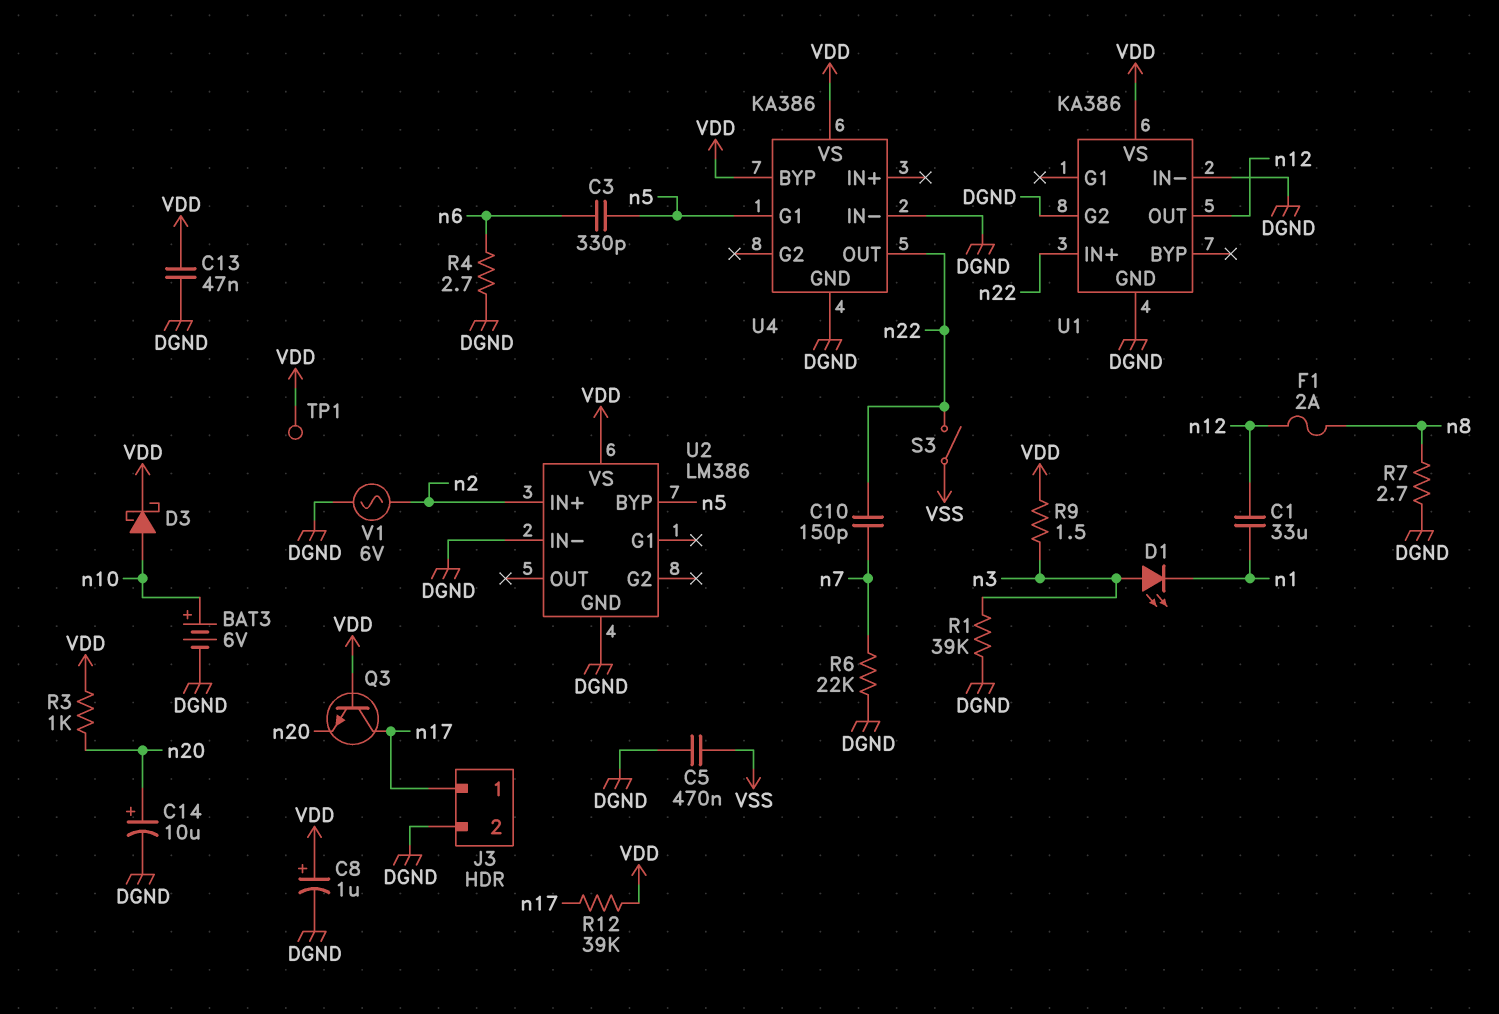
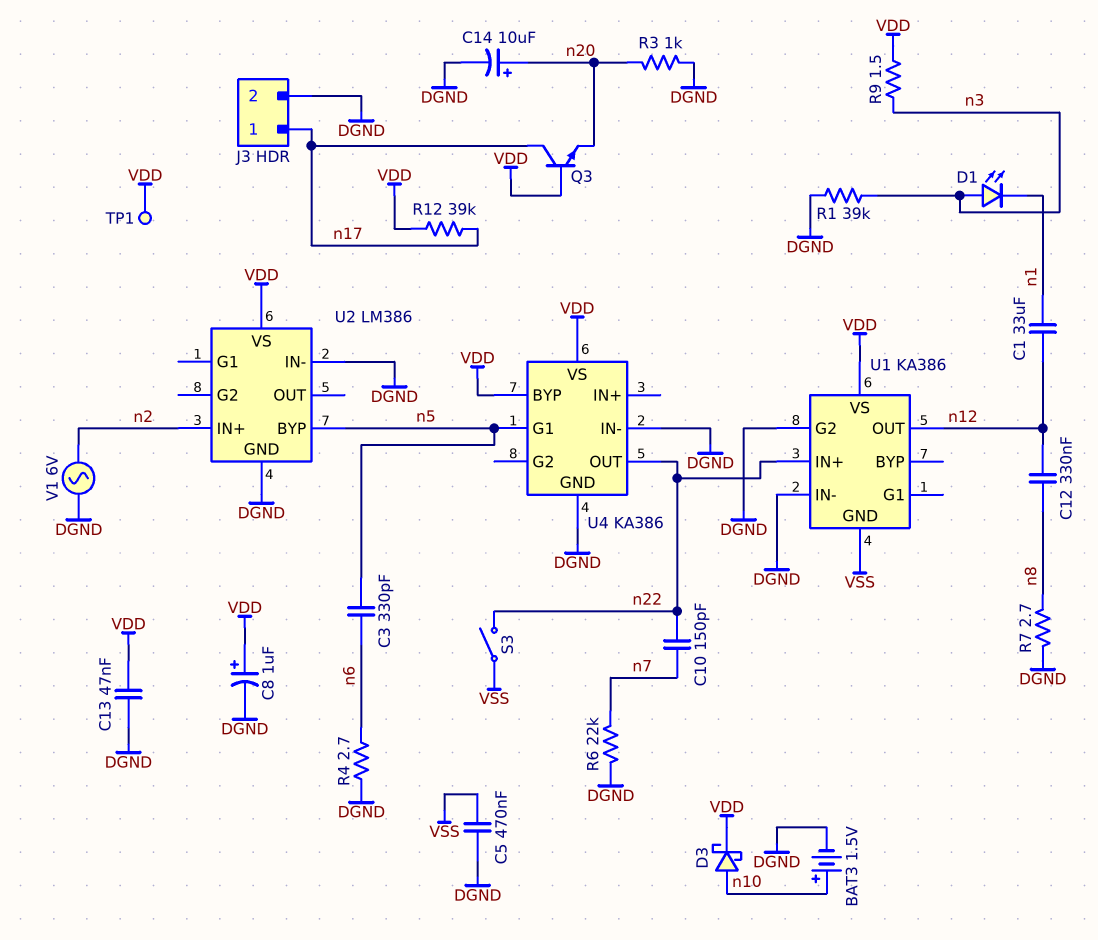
BAT3: 6V (plus n10, minus DGND) -> 1.5V (plus n10, minus DGND)
C12: none -> 330nF (n8, n12)
F1: 2A (n8, n12) -> none
R3: 1k (VDD, n20) -> 1k (DGND, n20)
U1 pin GND: DGND -> VSS

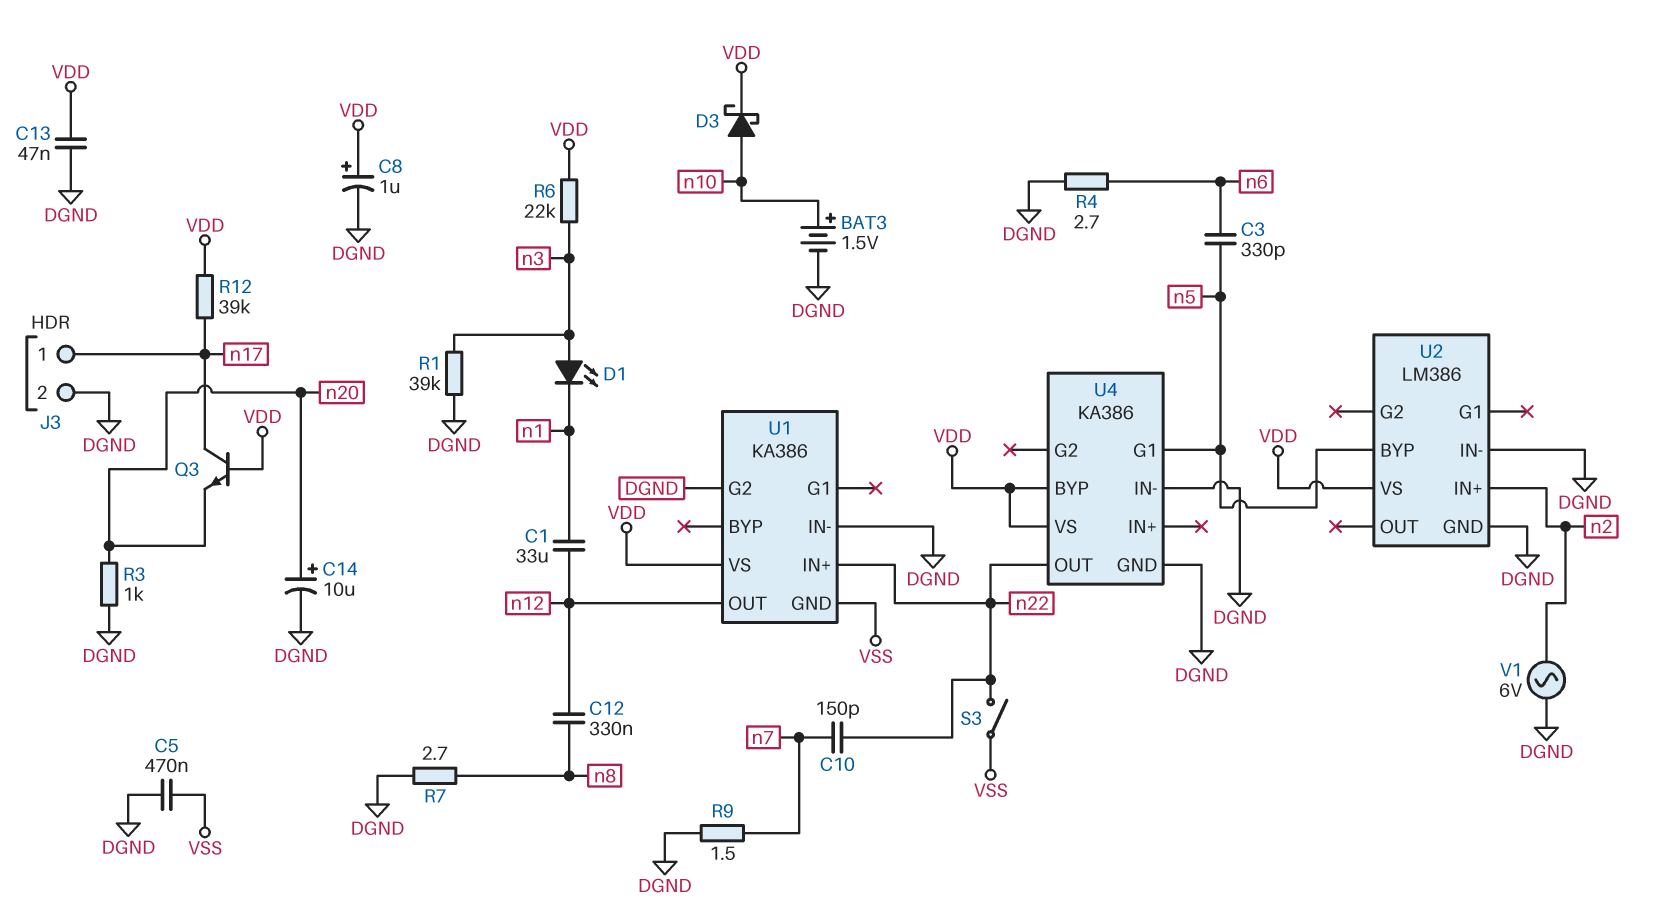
R6: 22k (DGND, n7) -> 22k (VDD, n3)
R9: 1.5 (VDD, n3) -> 1.5 (DGND, n7)
TP1: test point (VDD) -> none

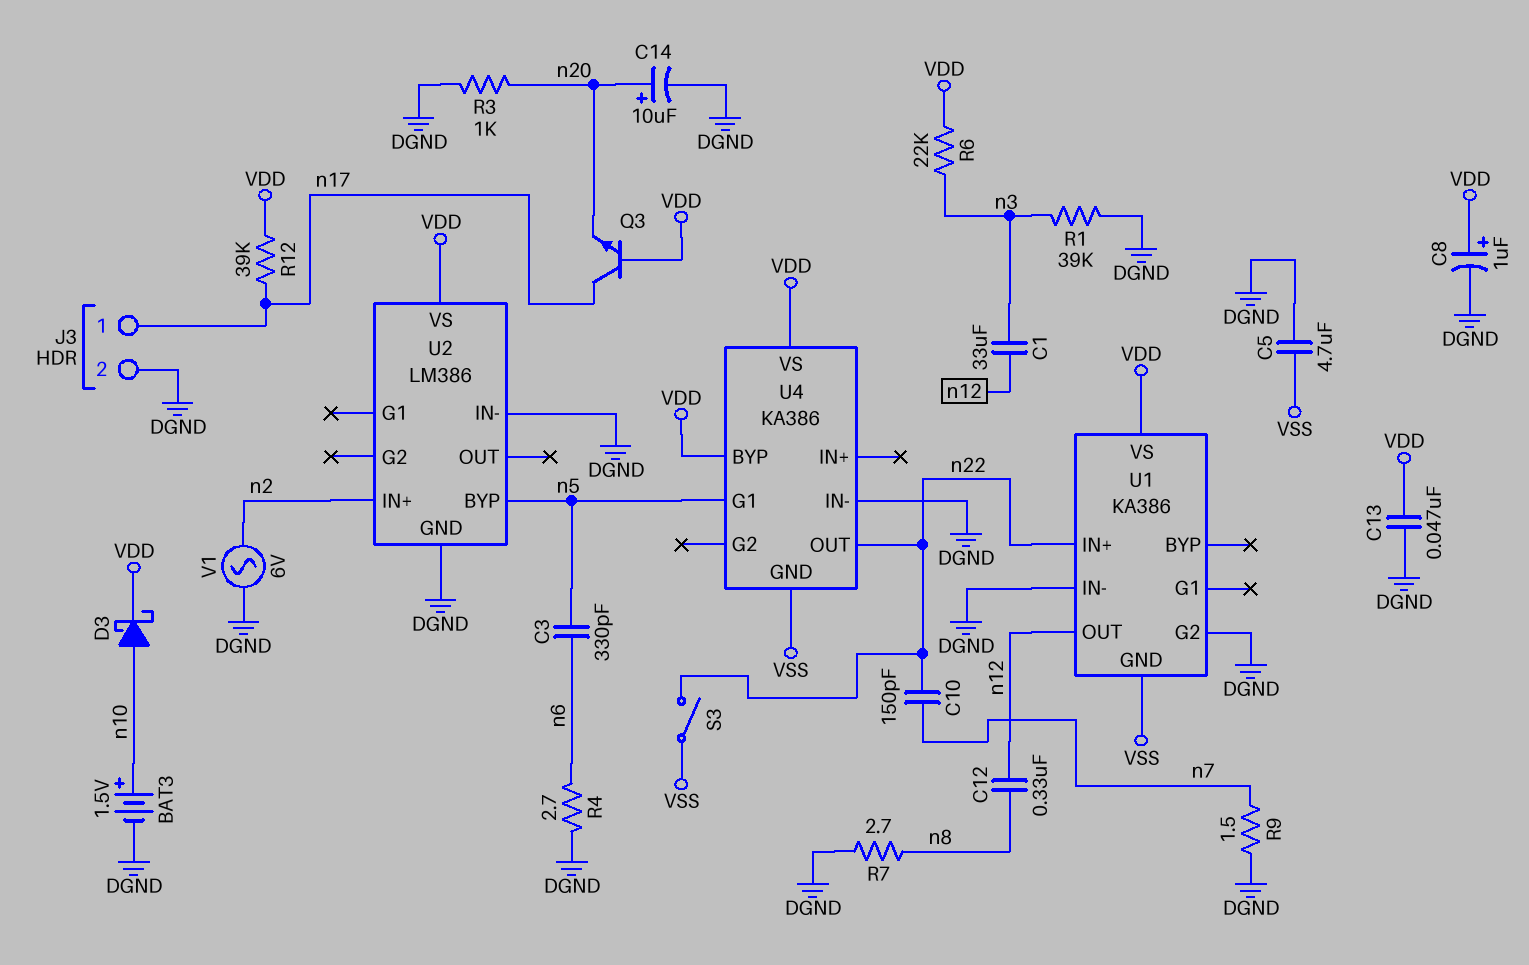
C1: 33uF (n1, n12) -> 33uF (n3, n12)
C5: 470nF (DGND, VSS) -> 4.7uF (DGND, VSS)
D1: LED (A n3, K n1) -> none
U4 pin GND: DGND -> VSS

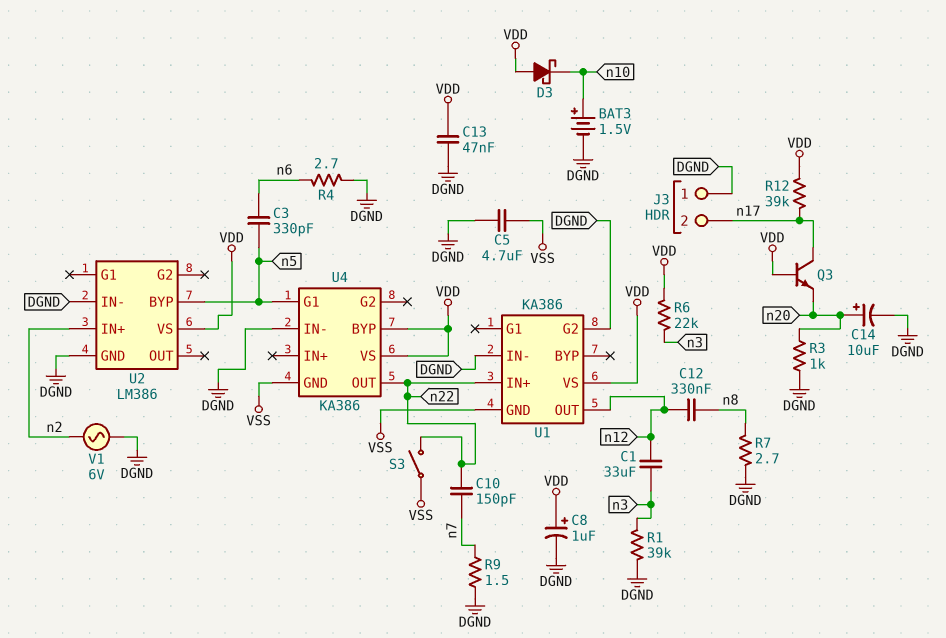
D3: schottky (A n10, K VDD) -> schottky (A VDD, K n10)
J3 pin 1: n17 -> DGND
J3 pin 2: DGND -> n17

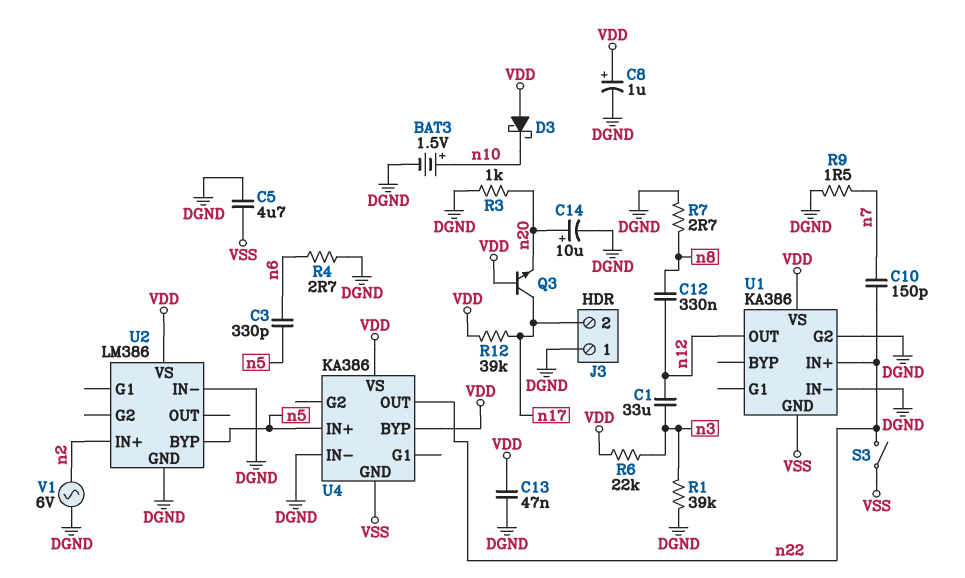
U4 pin G1: n5 -> none
U4 pin IN+: none -> n5

